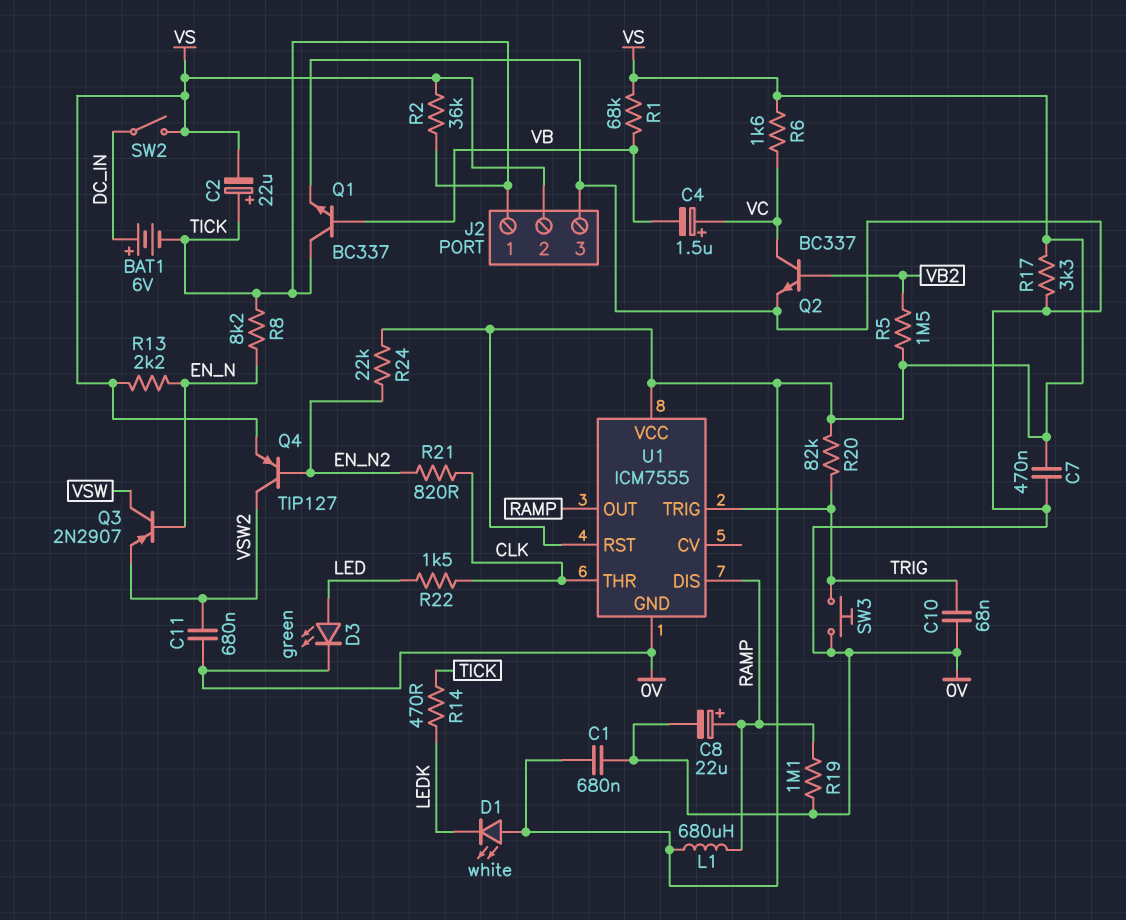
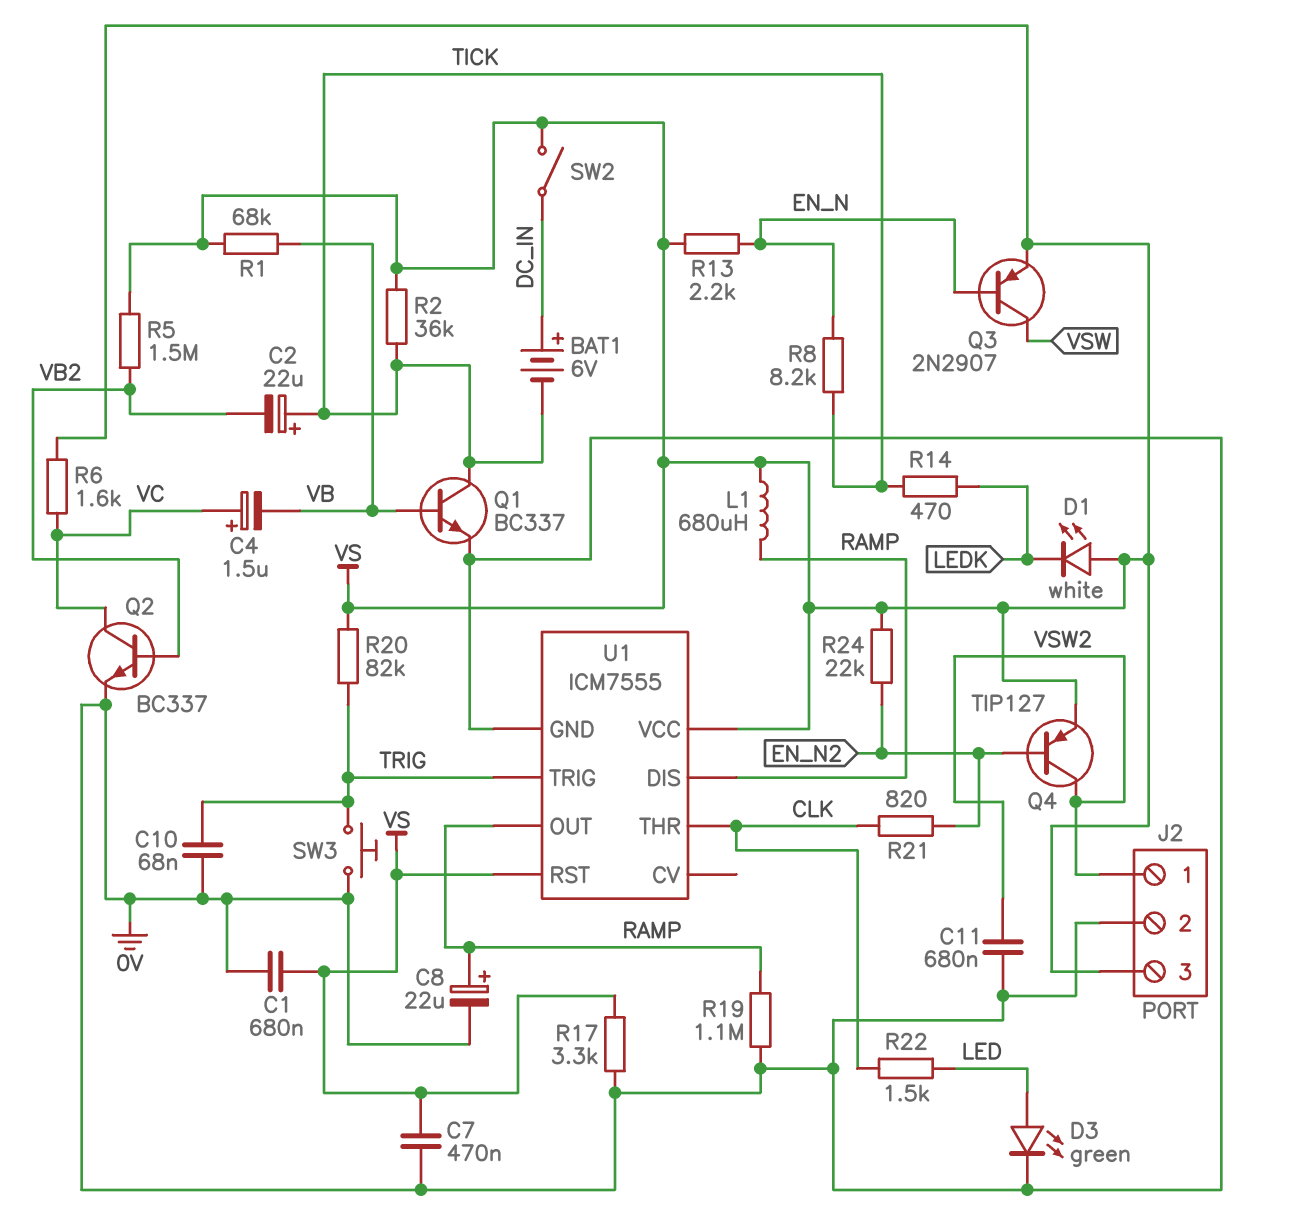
C2: 22uF (plus TICK, minus VS) -> 22uF (plus TICK, minus VB2)
J2 pin 1: TICK -> VSW2
J2 pin 2: VS -> 0V
J2 pin 3: 0V -> VS
Q3: PNP 2N2907 (B EN_N, C VSW, E VSW2) -> PNP 2N2907 (B EN_N, C VSW, E VS)

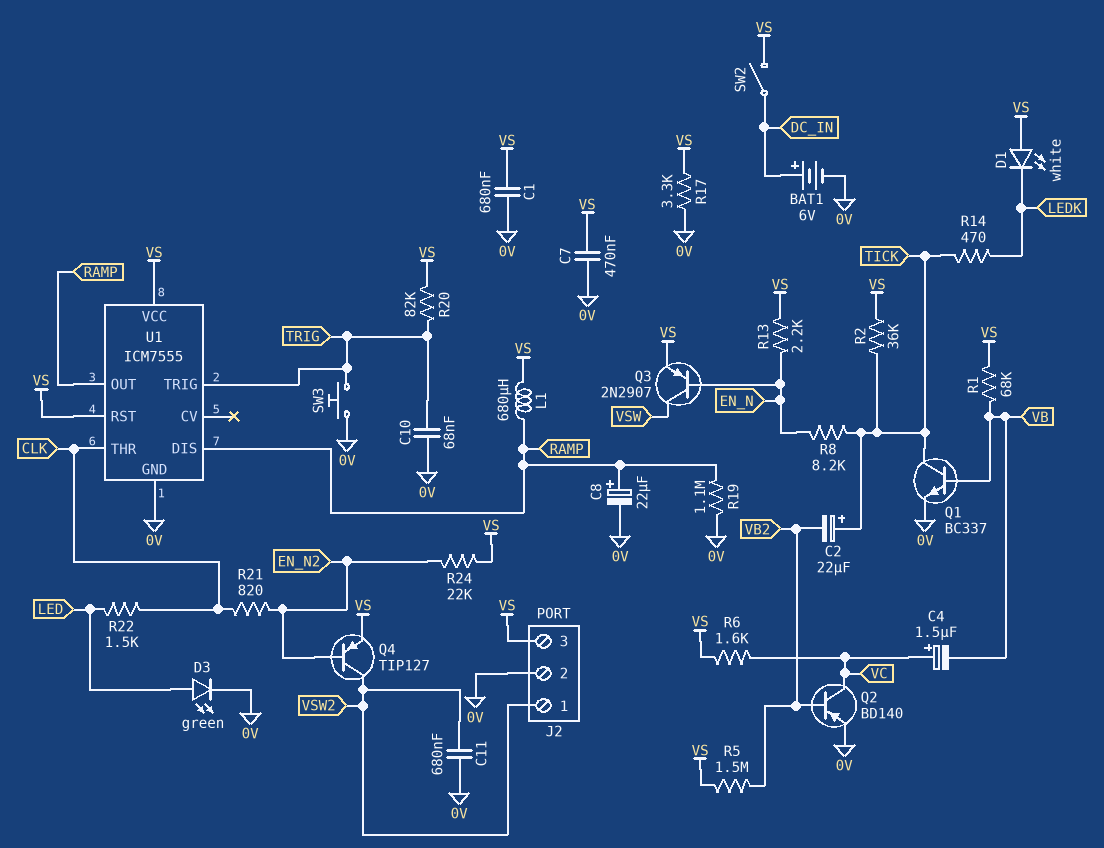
BAT1: 6V (plus DC_IN, minus TICK) -> 6V (plus DC_IN, minus 0V)
Q2: NPN BC337 (B VB2, C VC, E 0V) -> PNP BD140 (B VB2, C VC, E 0V)

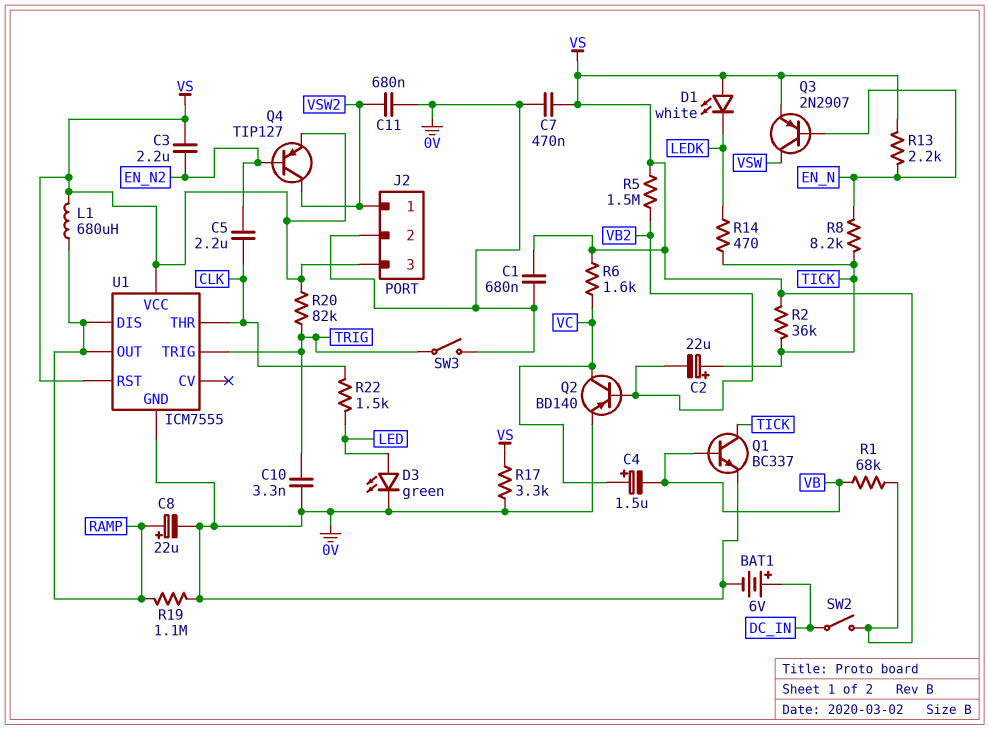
C3: none -> 2.2uF (EN_N2, VS)
C5: none -> 2.2uF (CLK, EN_N2)
C10: 68nF (0V, TRIG) -> 3.3nF (0V, TRIG)
R21: 820 (CLK, EN_N2) -> none
R24: 22k (EN_N2, VS) -> none
SW3: button (0V, TRIG) -> switch (0V, TRIG)

